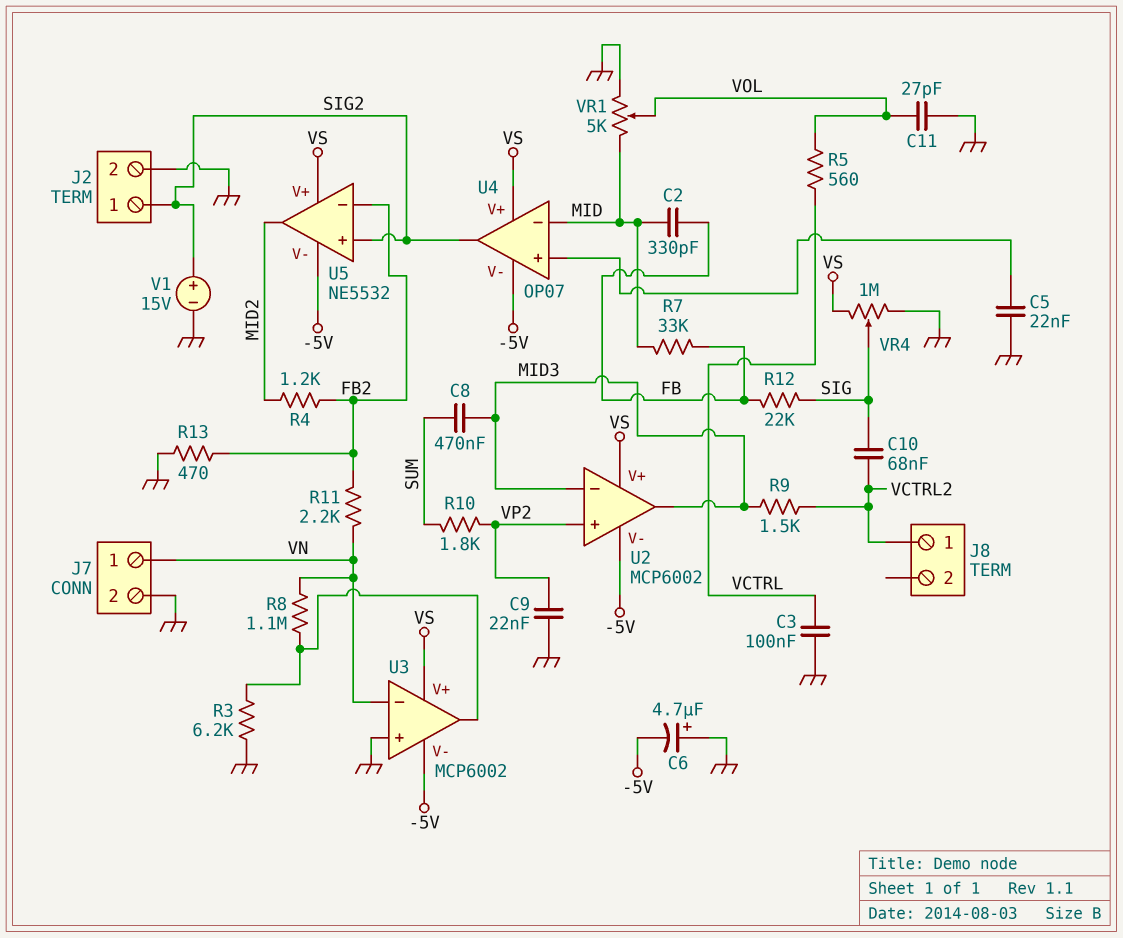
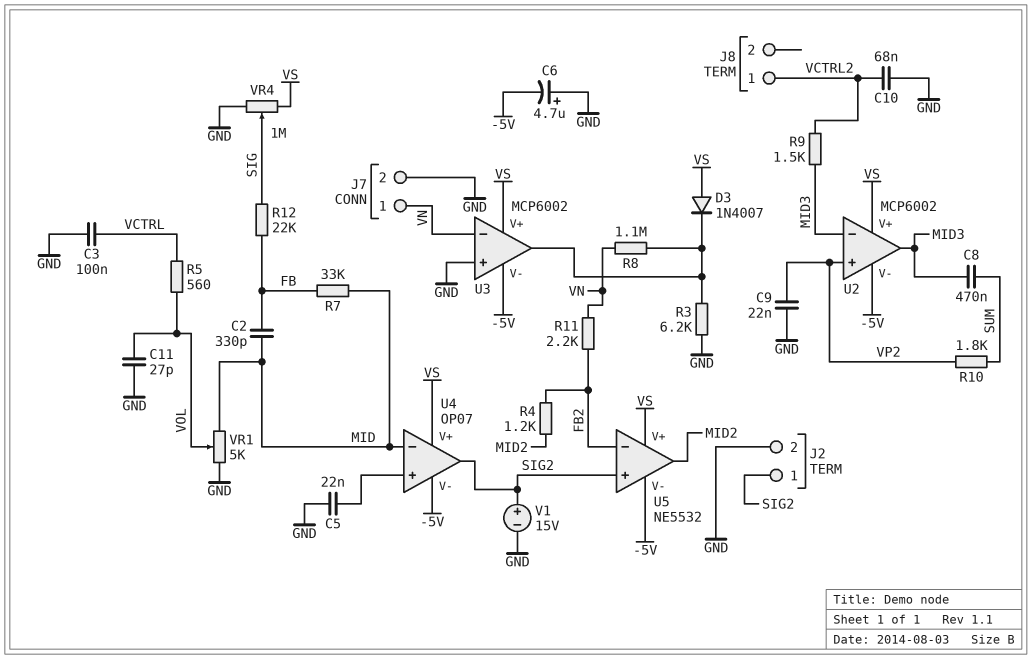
C10: 68nF (SIG, VCTRL2) -> 68nF (GND, VCTRL2)
D3: none -> diode 1N4007 (A VS, K U3/out)
R13: 470 (FB2, GND) -> none

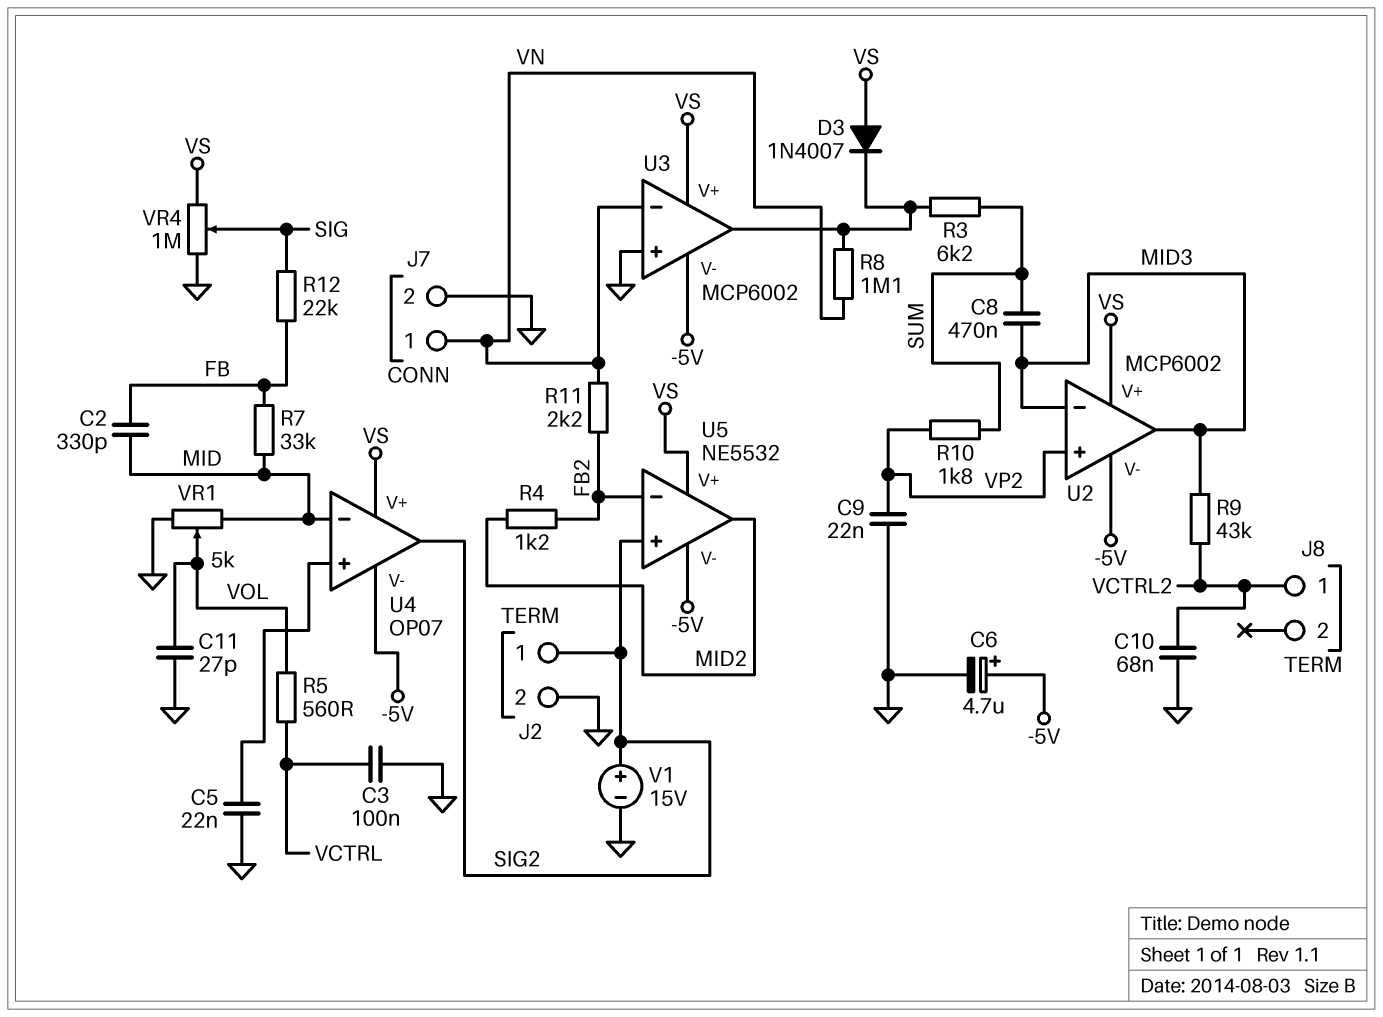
C6: 4.7uF (plus GND, minus -5V) -> 4.7uF (plus -5V, minus GND)
R3: 6.2k (GND, U3/out) -> 6.2k (SUM, U3/out)
R9: 1.5k (MID3, VCTRL2) -> 43k (MID3, VCTRL2)

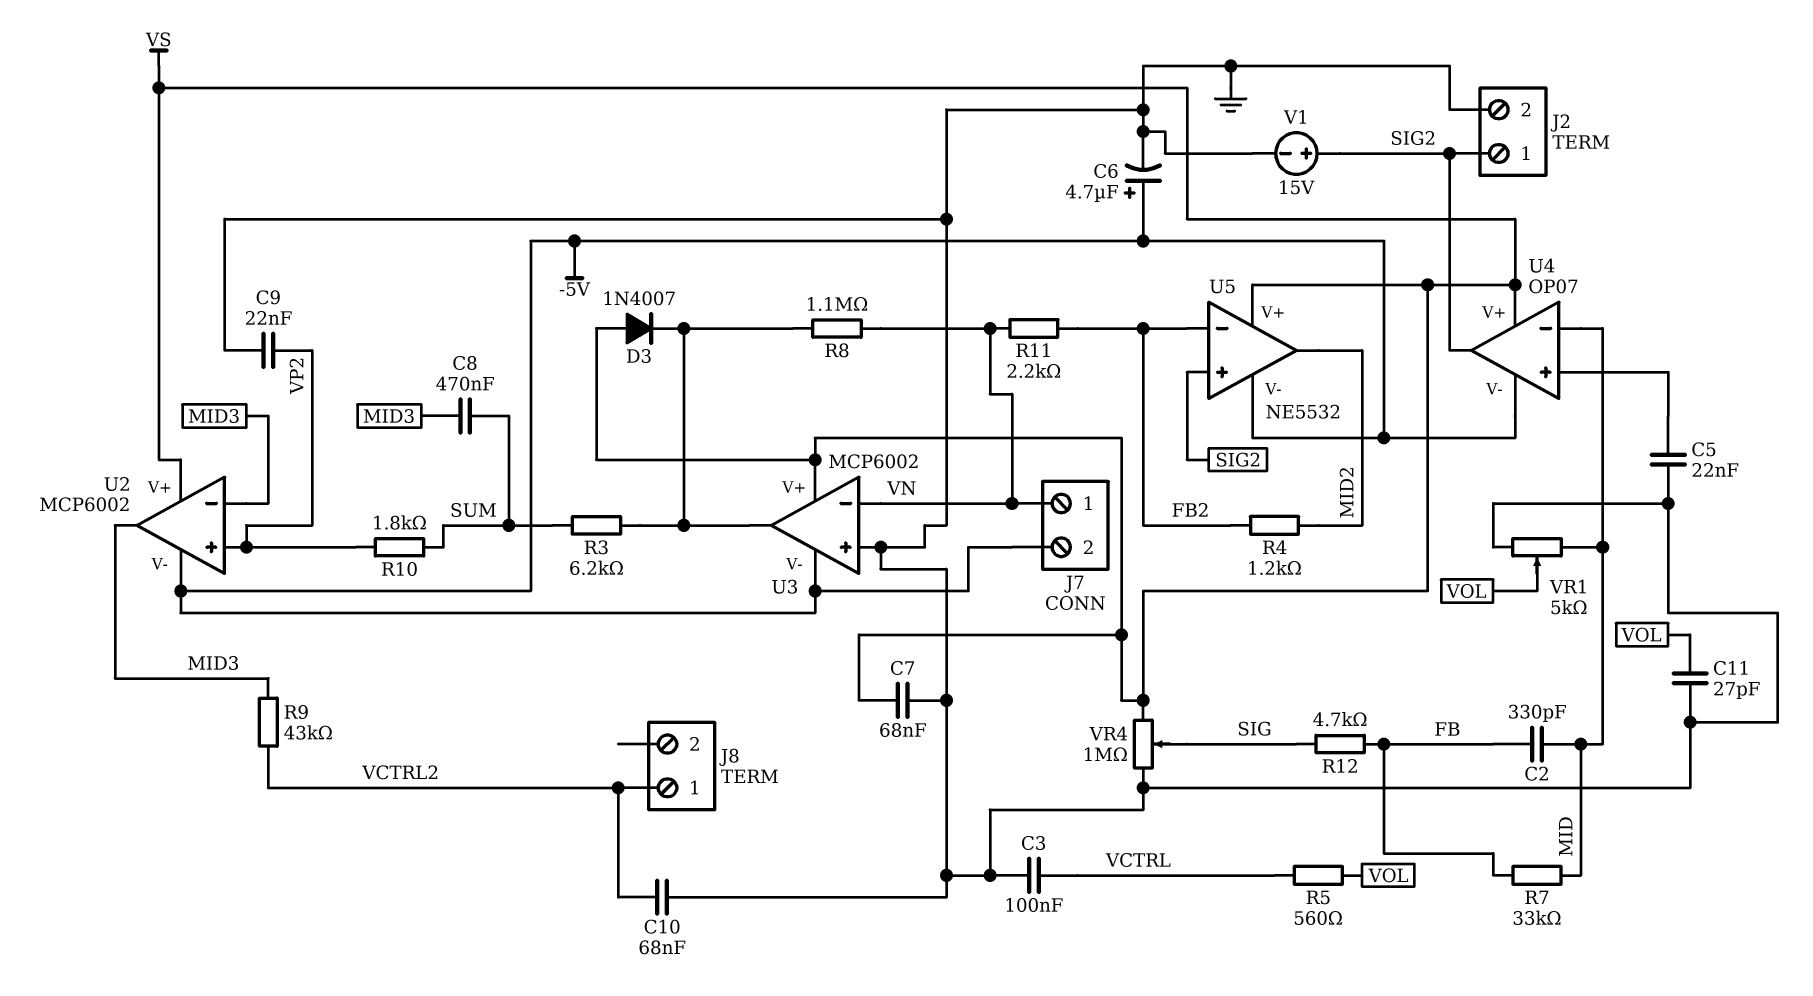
C7: none -> 68nF (GND, VS)
J7 pin 2: GND -> -5V
R12: 22k (FB, SIG) -> 4.7k (FB, SIG)

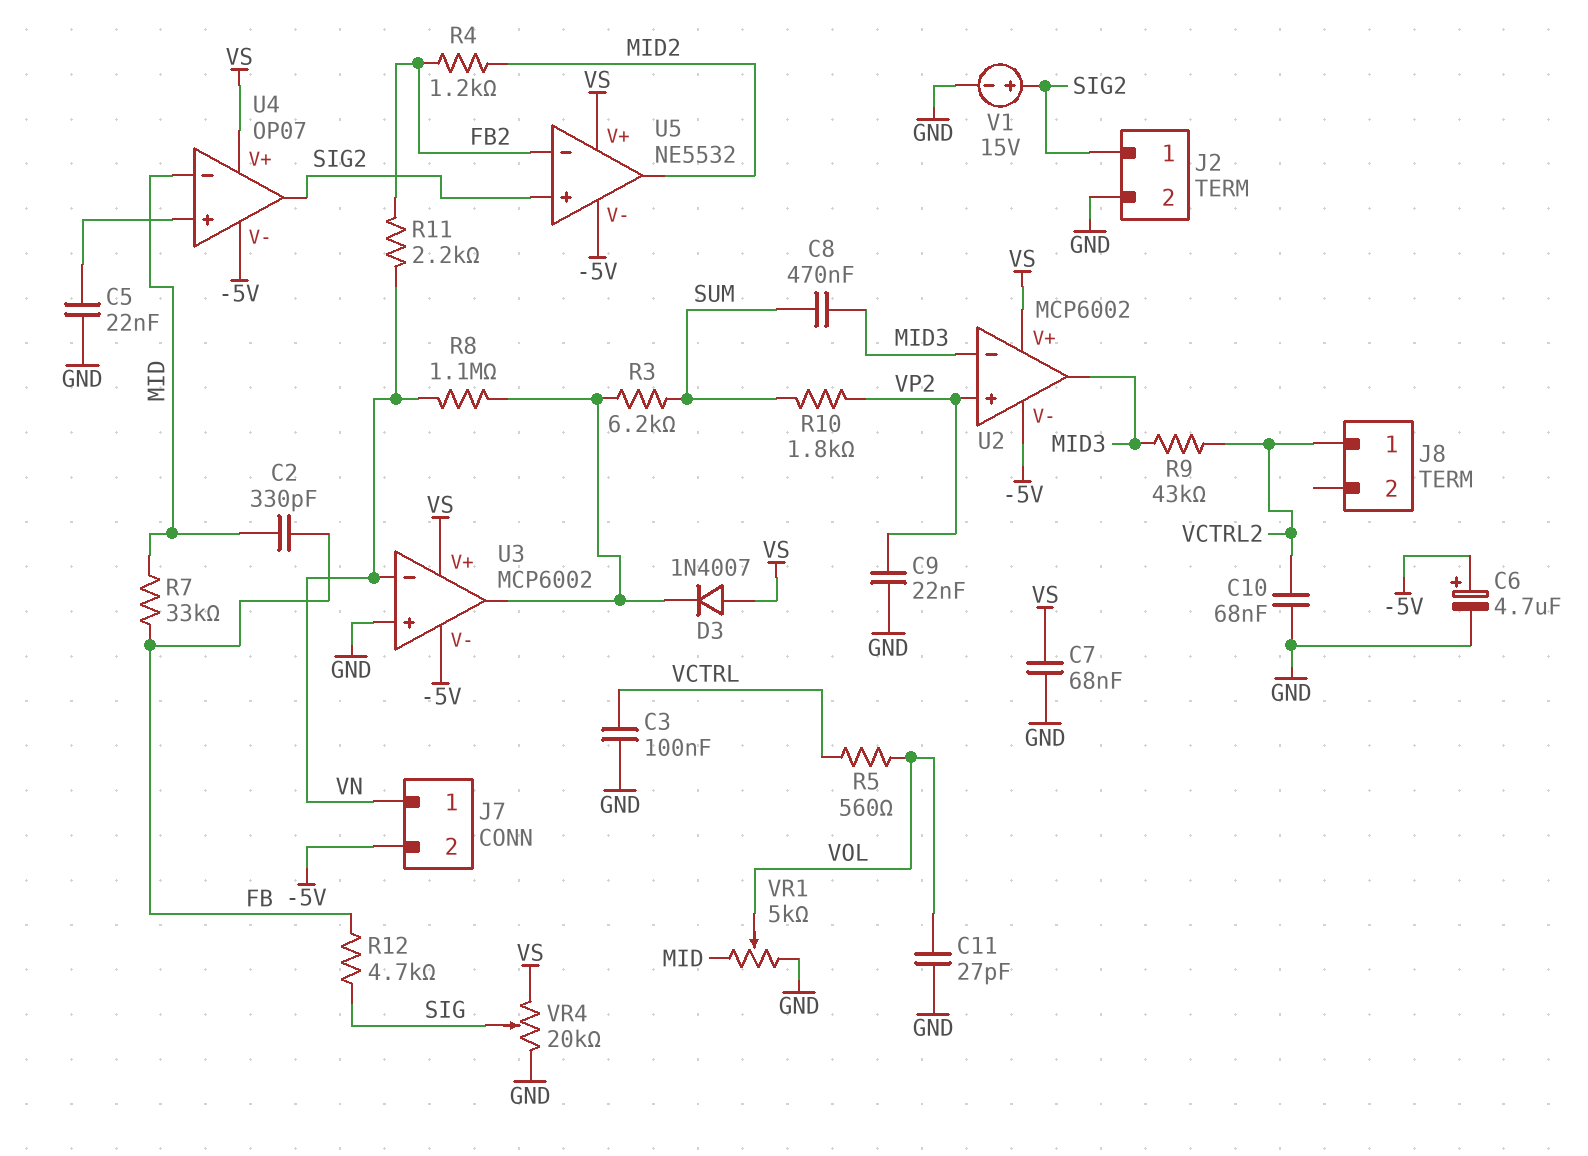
VR4: 1M (GND, VS, wiper SIG) -> 20k (GND, VS, wiper SIG)

